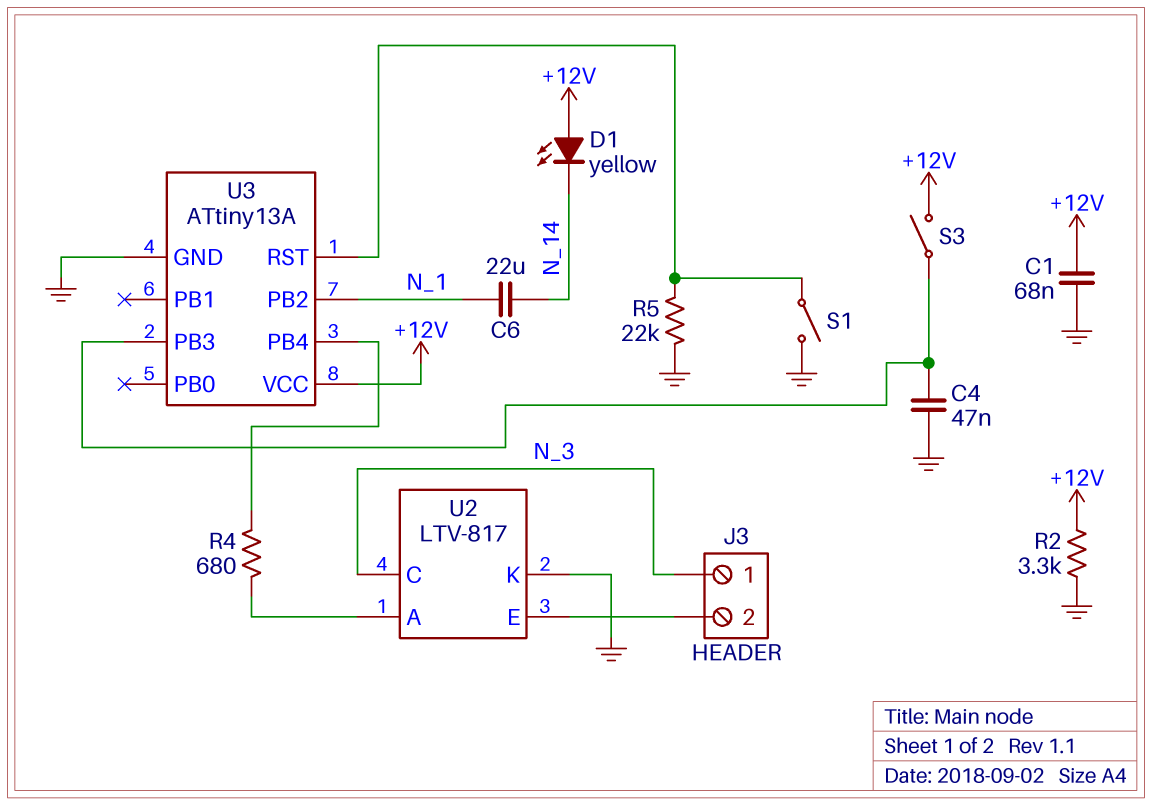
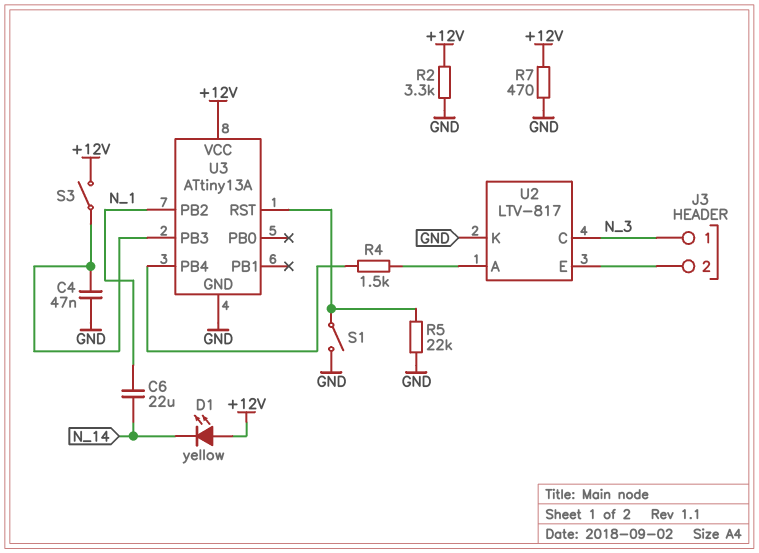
C1: 68nF (+12V, GND) -> none
R4: 680 (U2/A, U3/PB4) -> 1.5k (U2/A, U3/PB4)
R7: none -> 470 (+12V, GND)

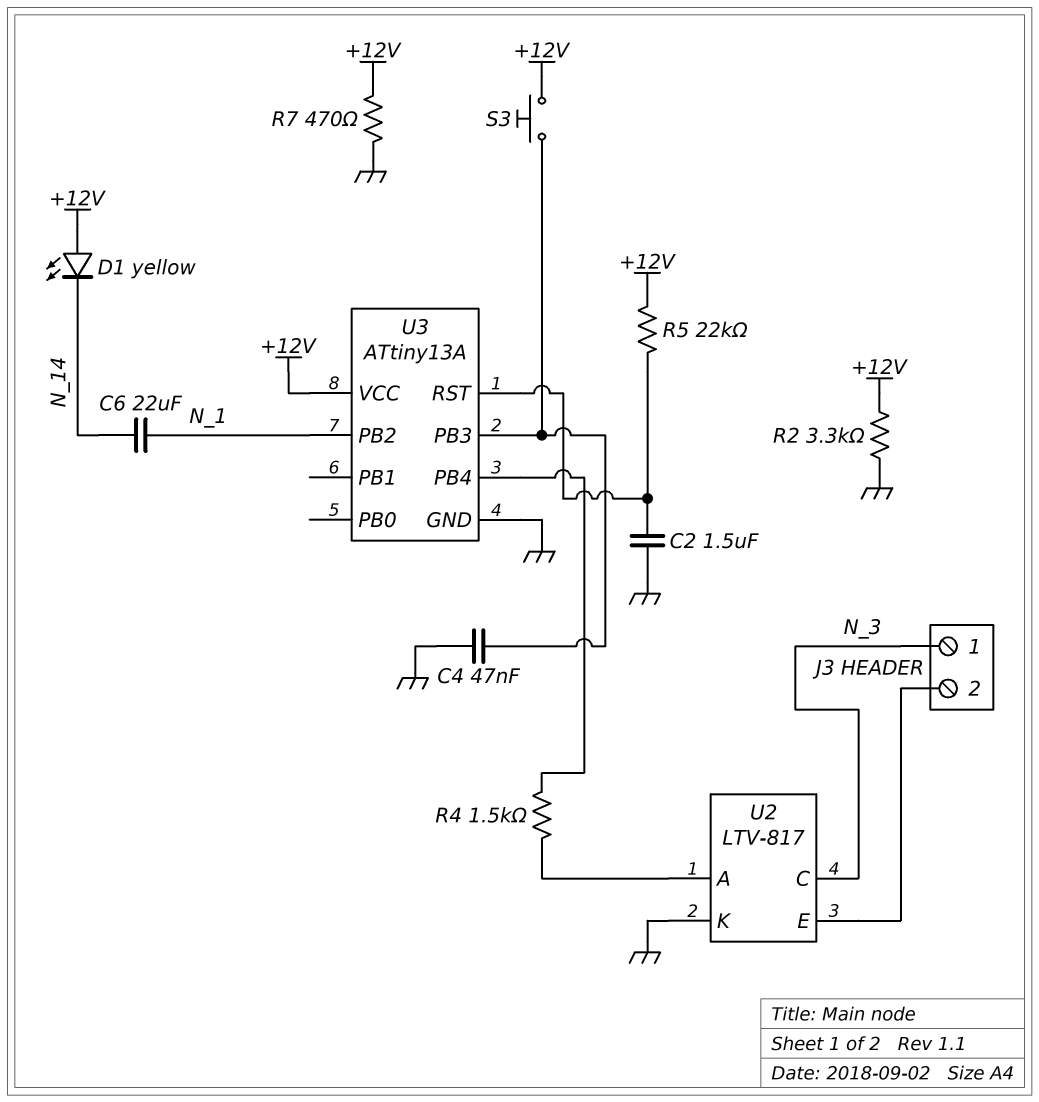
C2: none -> 1.5uF (GND, U3/RST)
R5: 22k (GND, U3/RST) -> 22k (+12V, U3/RST)
S1: switch (GND, U3/RST) -> none
S3: switch (+12V, U3/PB3) -> button (+12V, U3/PB3)

